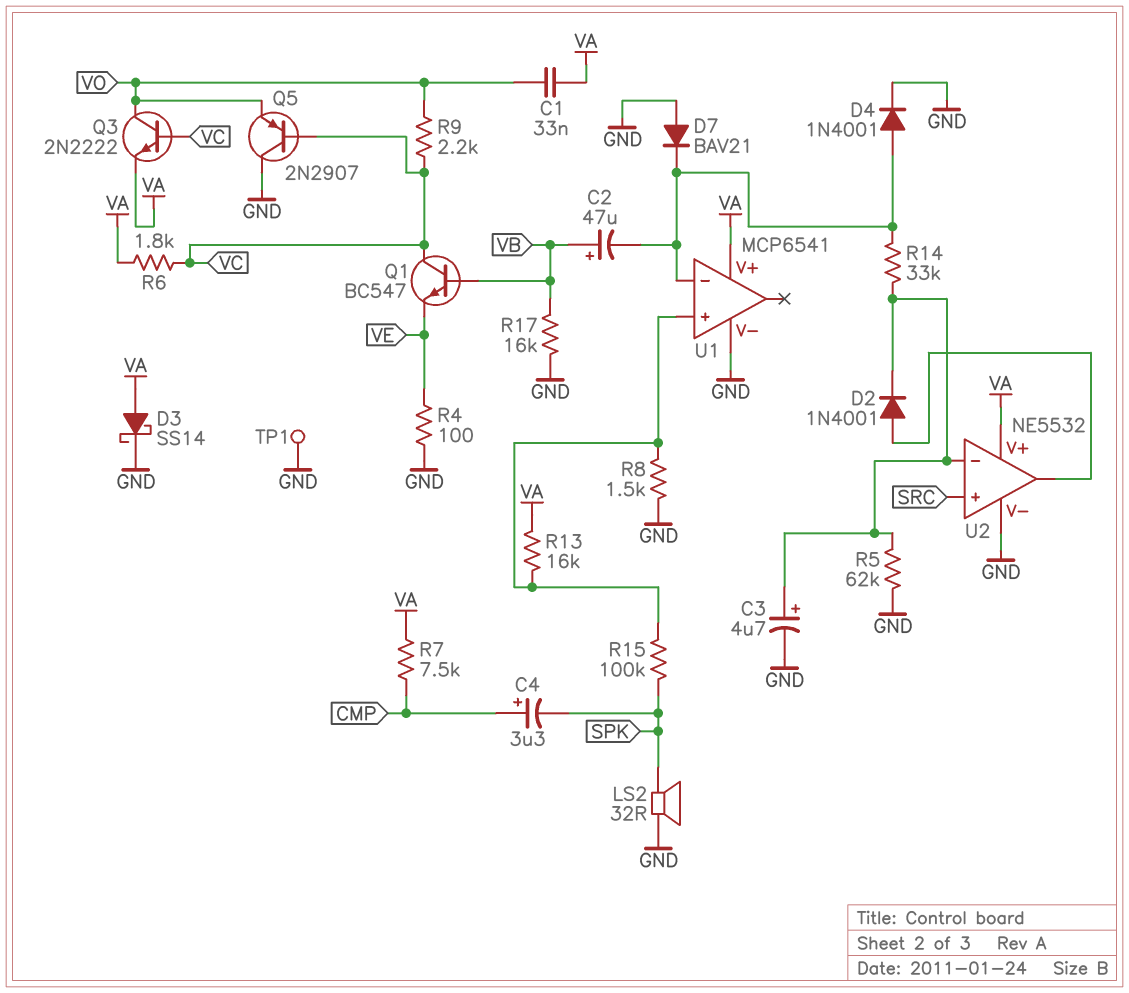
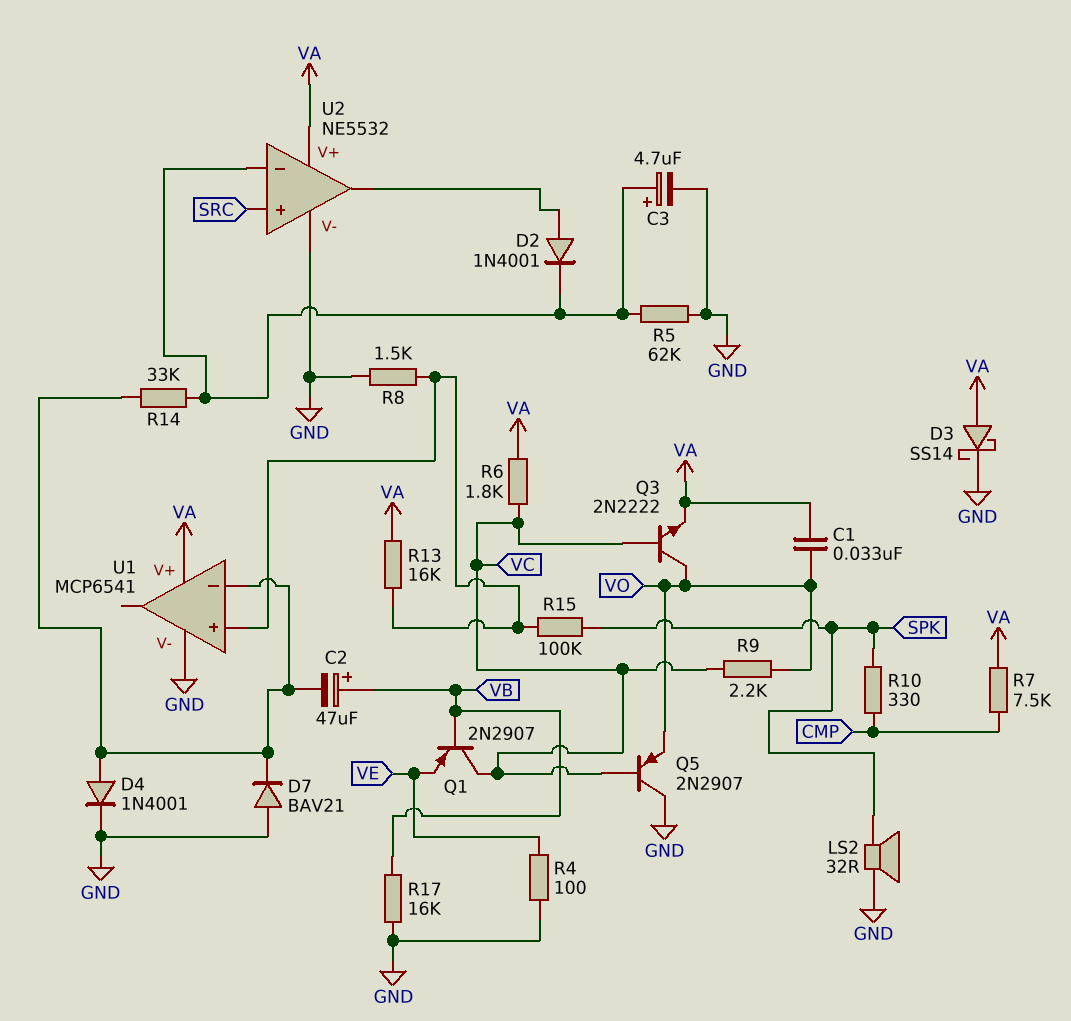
C4: 3.3uF (plus CMP, minus SPK) -> none
Q1: NPN BC547 (B VB, C VC, E VE) -> PNP 2N2907 (B VB, C VC, E VE)
R10: none -> 330 (CMP, SPK)
TP1: test point (GND) -> none

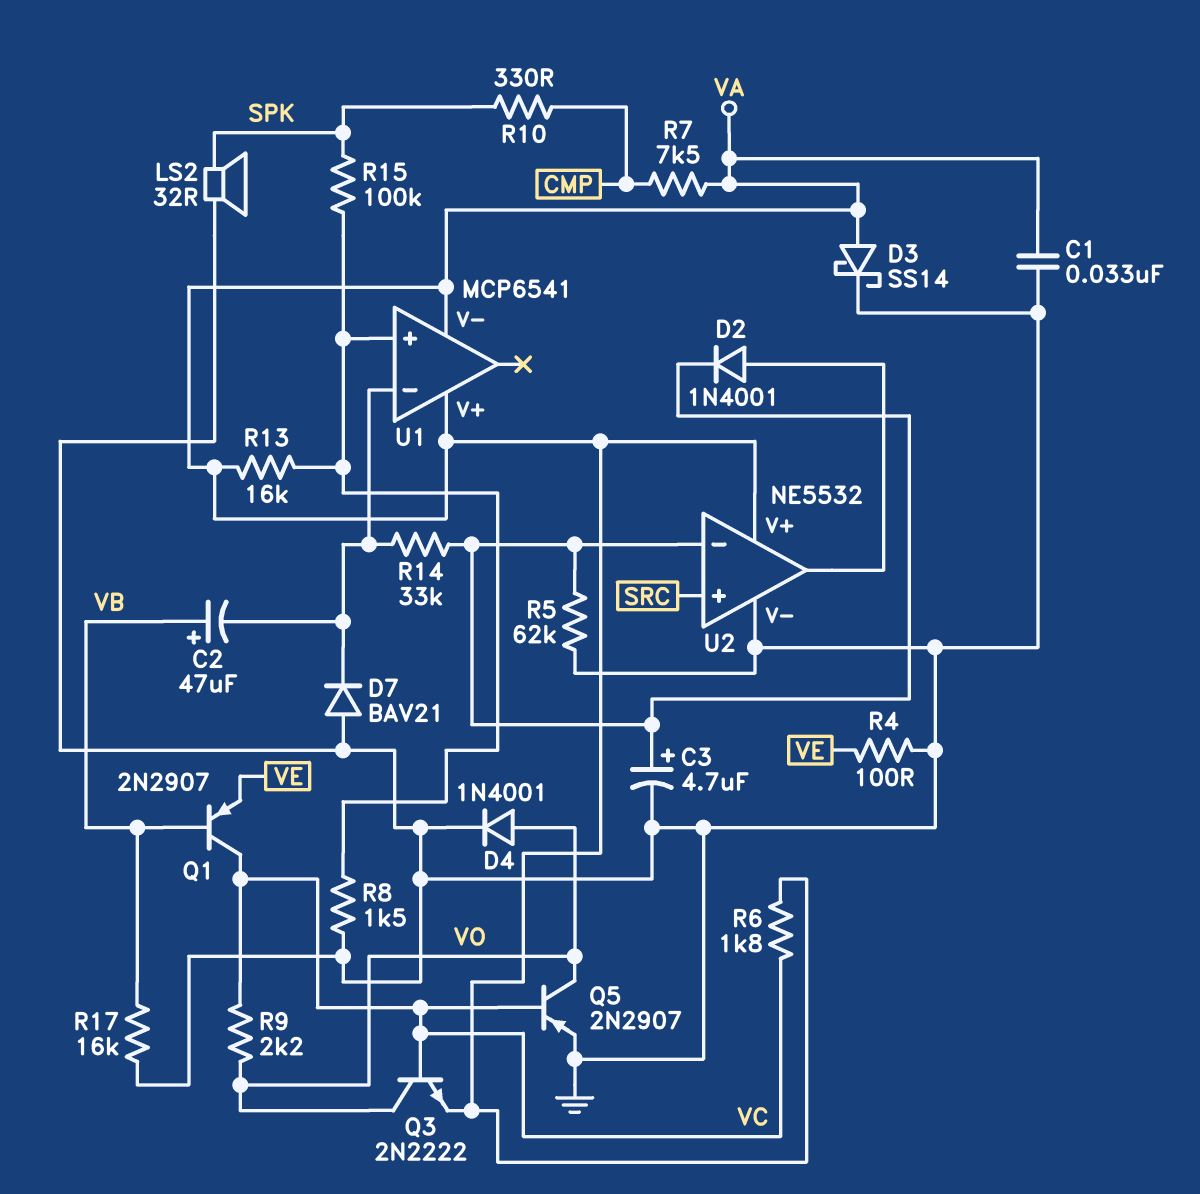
C1: 33nF (VA, VO) -> 33nF (GND, VA)
D4: diode 1N4001 (A U1/in-, K GND) -> diode 1N4001 (A VO, K GND)
Q5: PNP 2N2907 (B VC, C GND, E VO) -> PNP 2N2907 (B VC, C VO, E GND)
U1 pin V-: GND -> VA

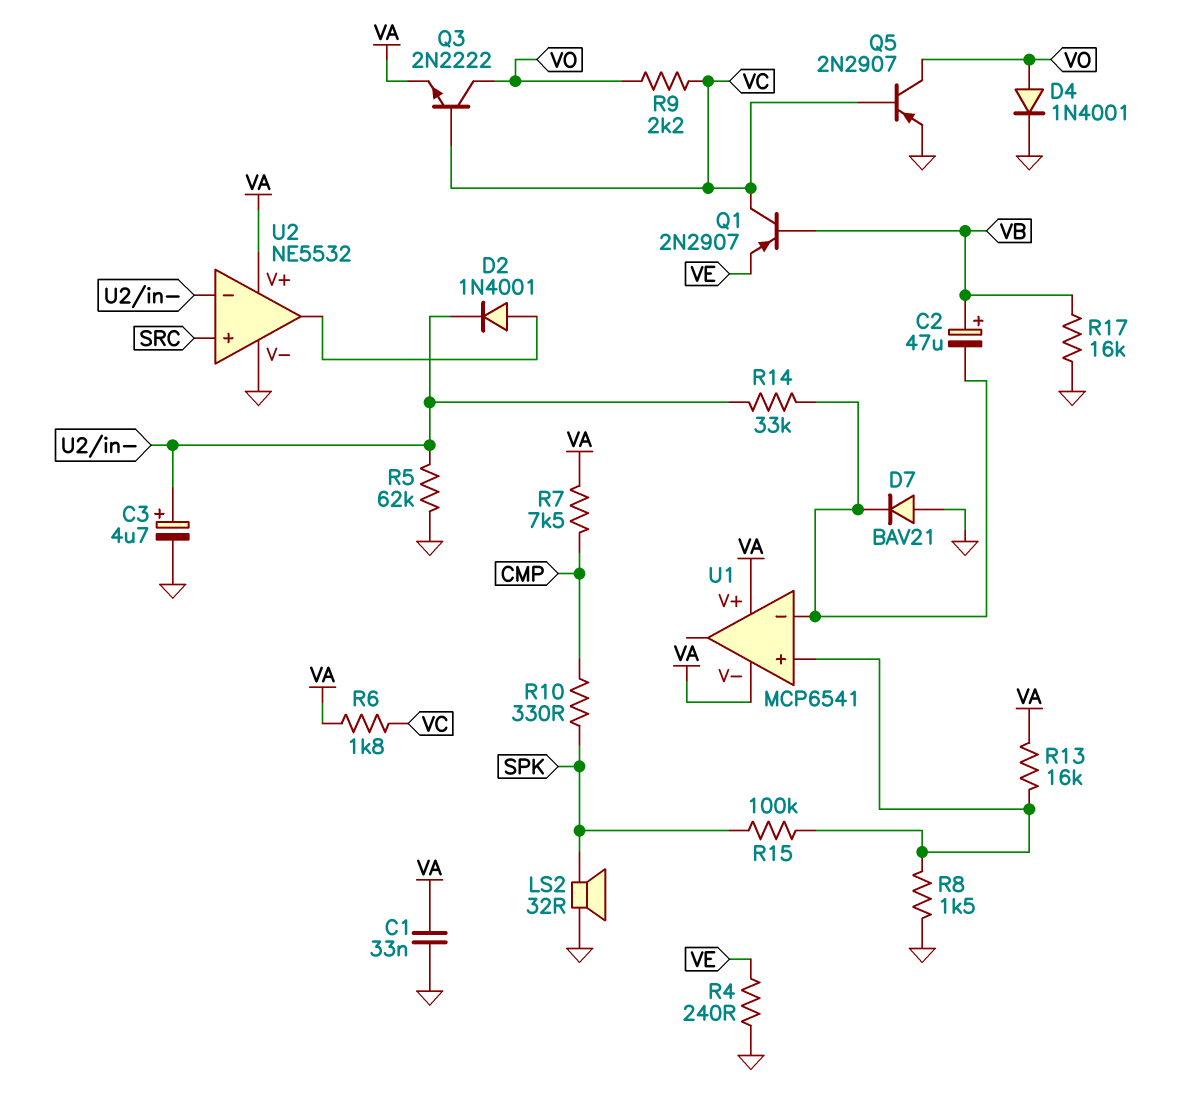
D3: schottky SS14 (A VA, K GND) -> none
R4: 100 (GND, VE) -> 240 (GND, VE)

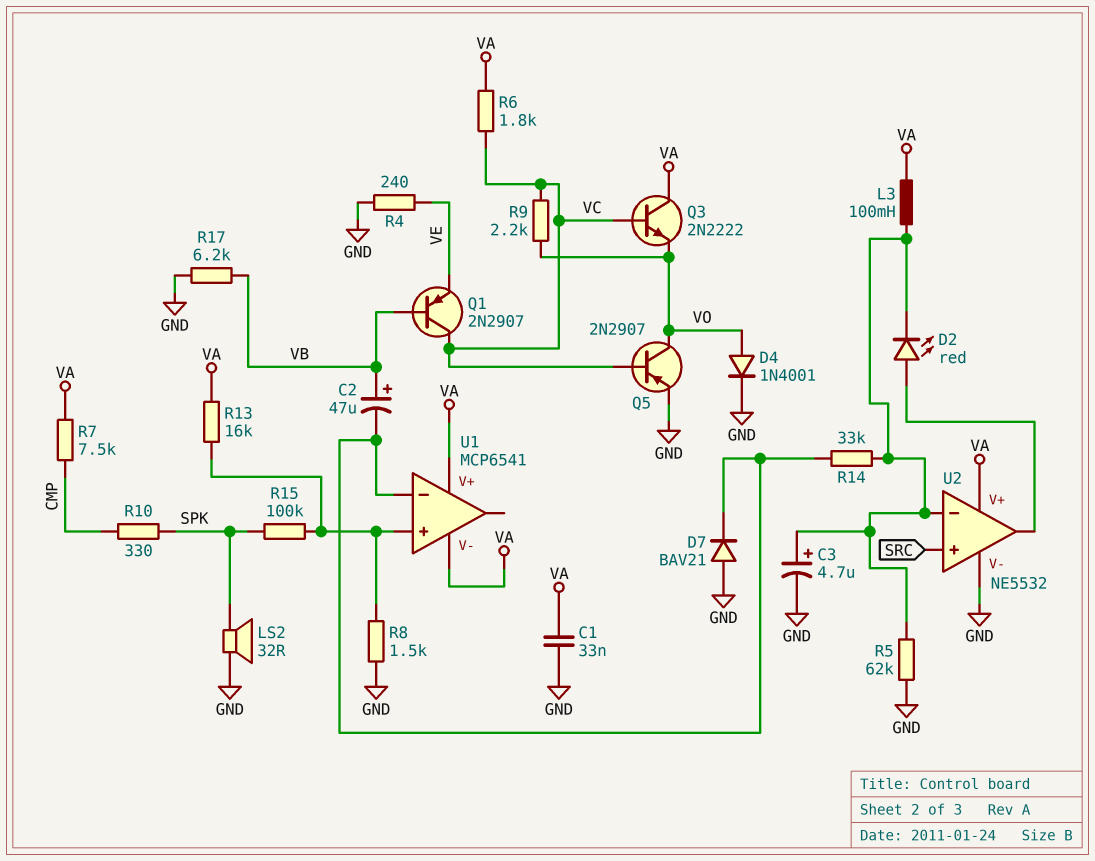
D2: diode 1N4001 (A U2/out, K U2/in-) -> LED red (A U2/out, K U2/in-)
L3: none -> 100mH (U2/in-, VA)
Q3: NPN 2N2222 (B VC, C VO, E VA) -> NPN 2N2222 (B VC, C VA, E VO)
R17: 16k (GND, VB) -> 6.2k (GND, VB)

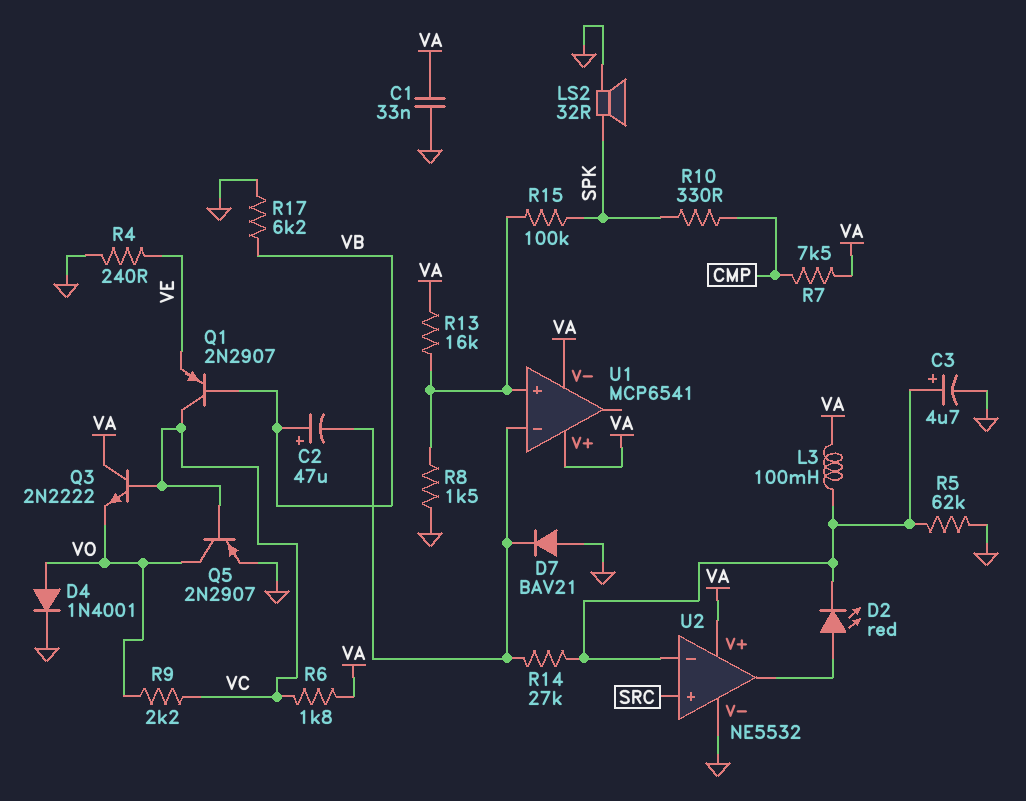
R14: 33k (U1/in-, U2/in-) -> 27k (U1/in-, U2/in-)

